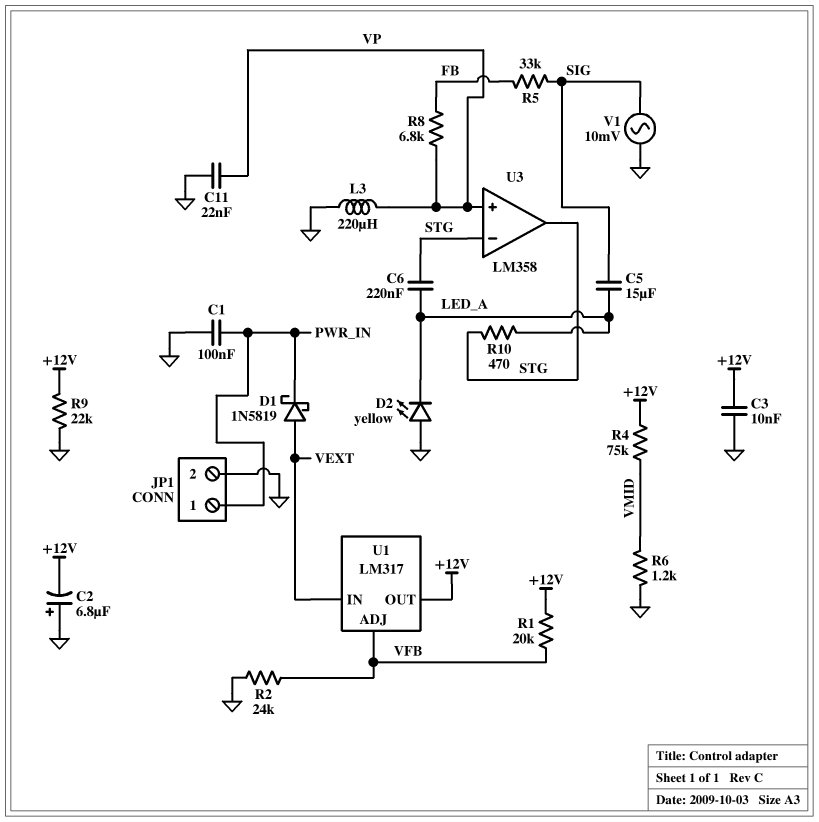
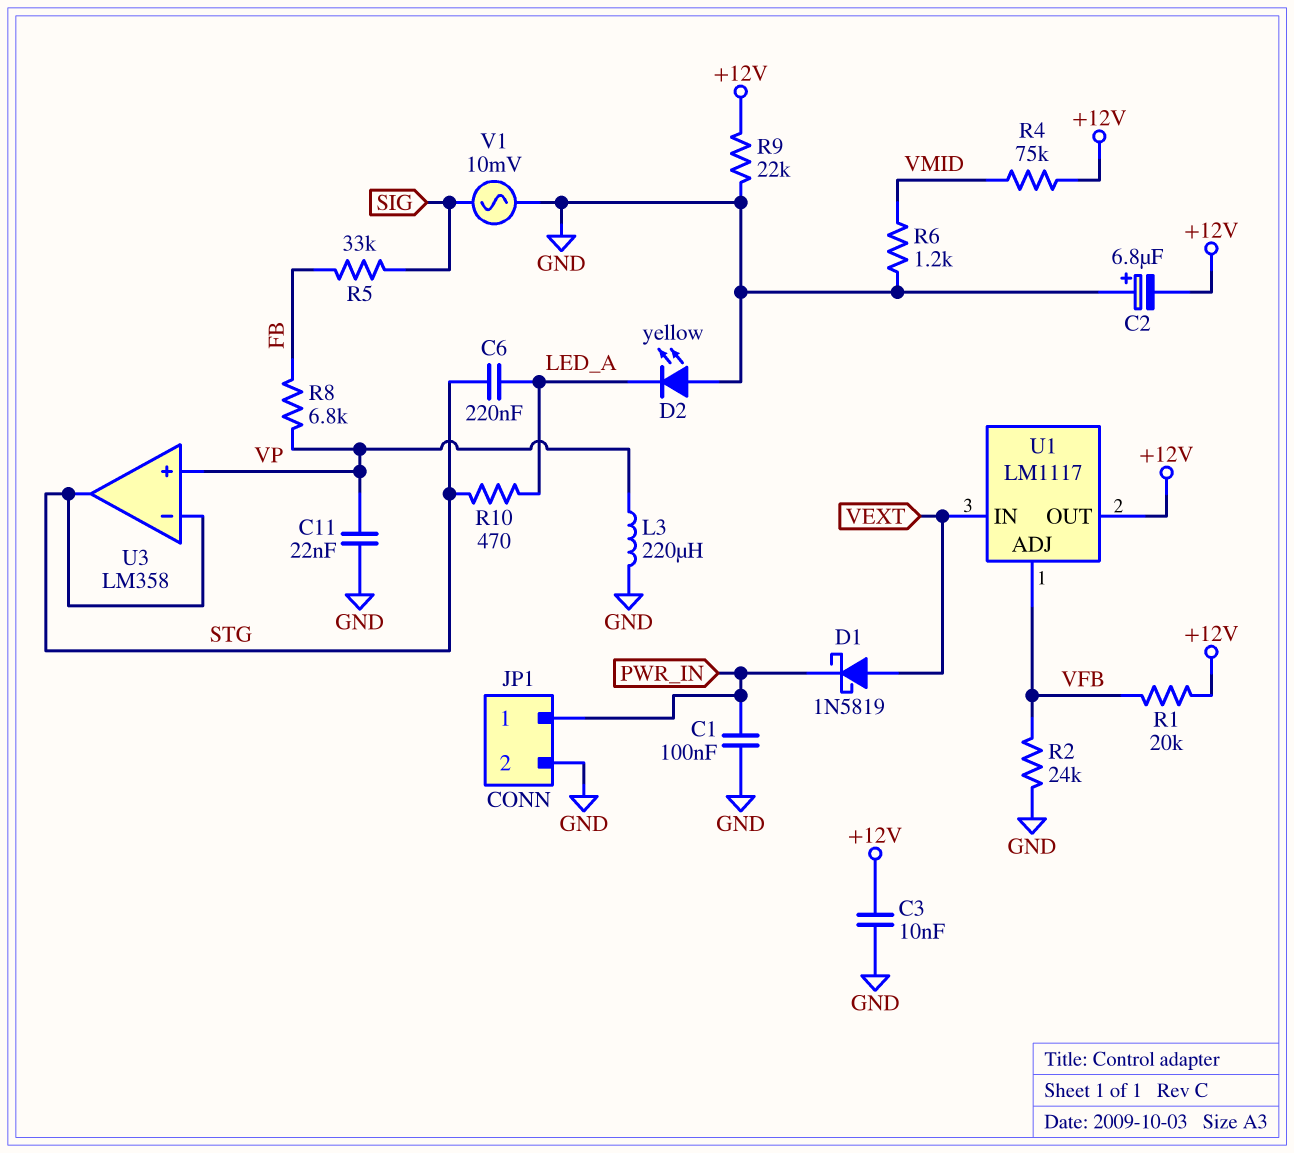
C5: 15uF (LED_A, SIG) -> none
U1: LM317 -> LM1117

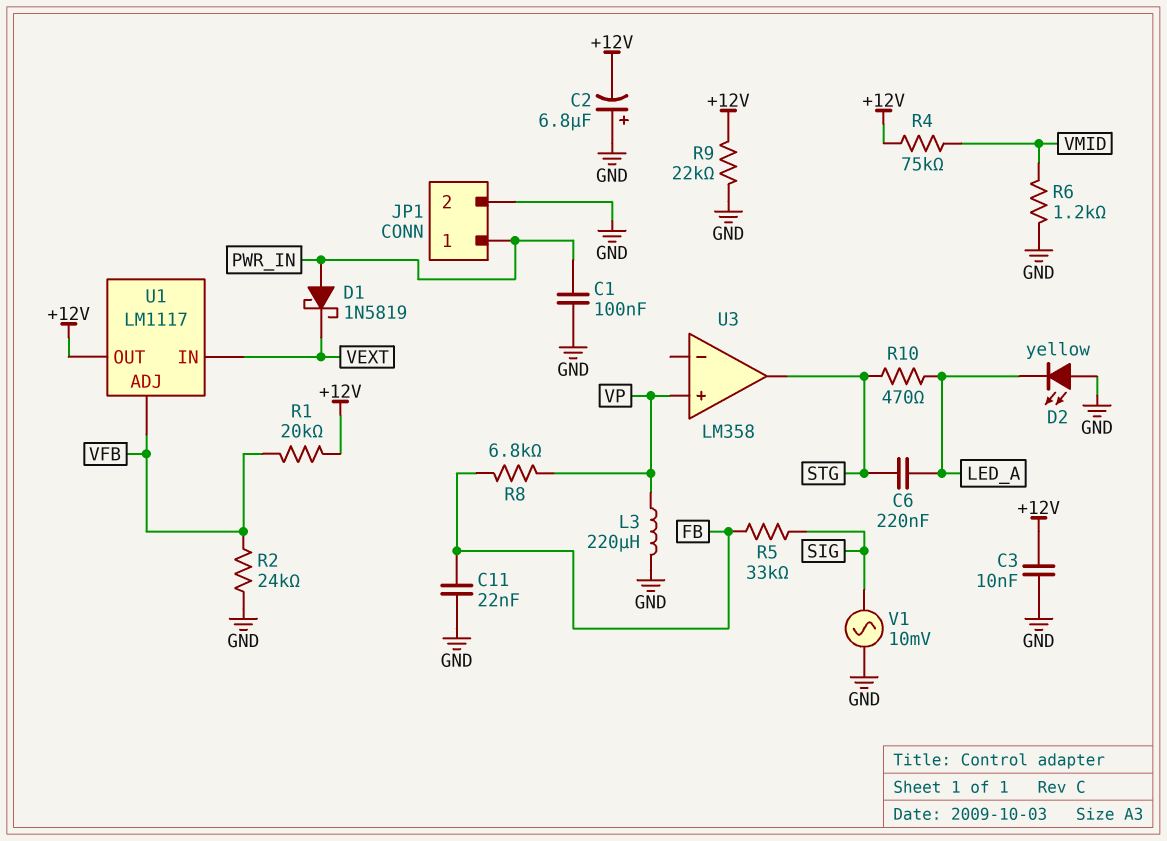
C11: 22nF (GND, VP) -> 22nF (FB, GND)
D1: schottky 1N5819 (A VEXT, K PWR_IN) -> schottky 1N5819 (A PWR_IN, K VEXT)
U3 pin in-: STG -> none

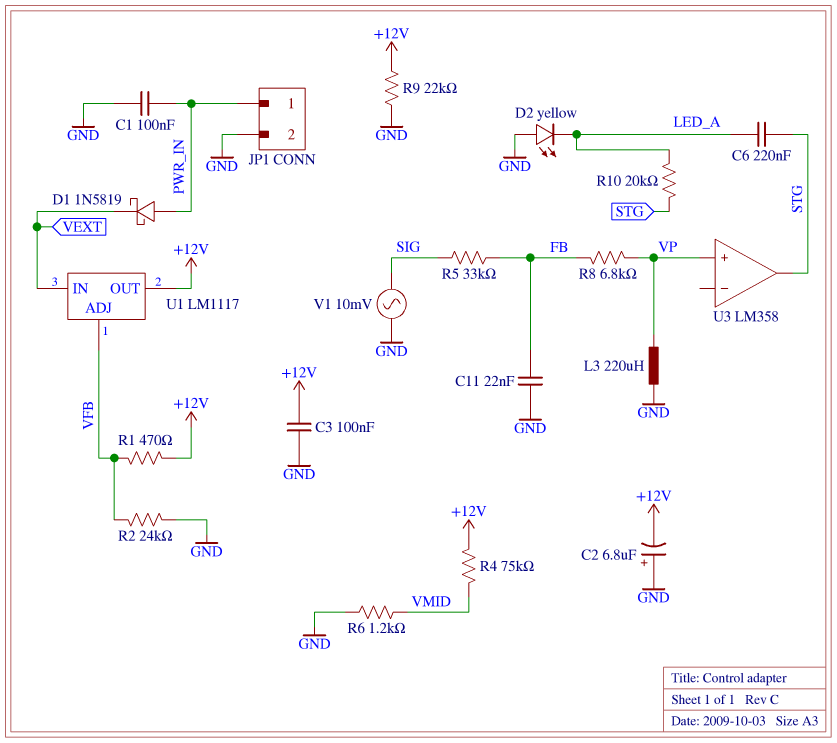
C3: 10nF (+12V, GND) -> 100nF (+12V, GND)
R1: 20k (+12V, VFB) -> 470 (+12V, VFB)
R10: 470 (LED_A, STG) -> 20k (LED_A, STG)

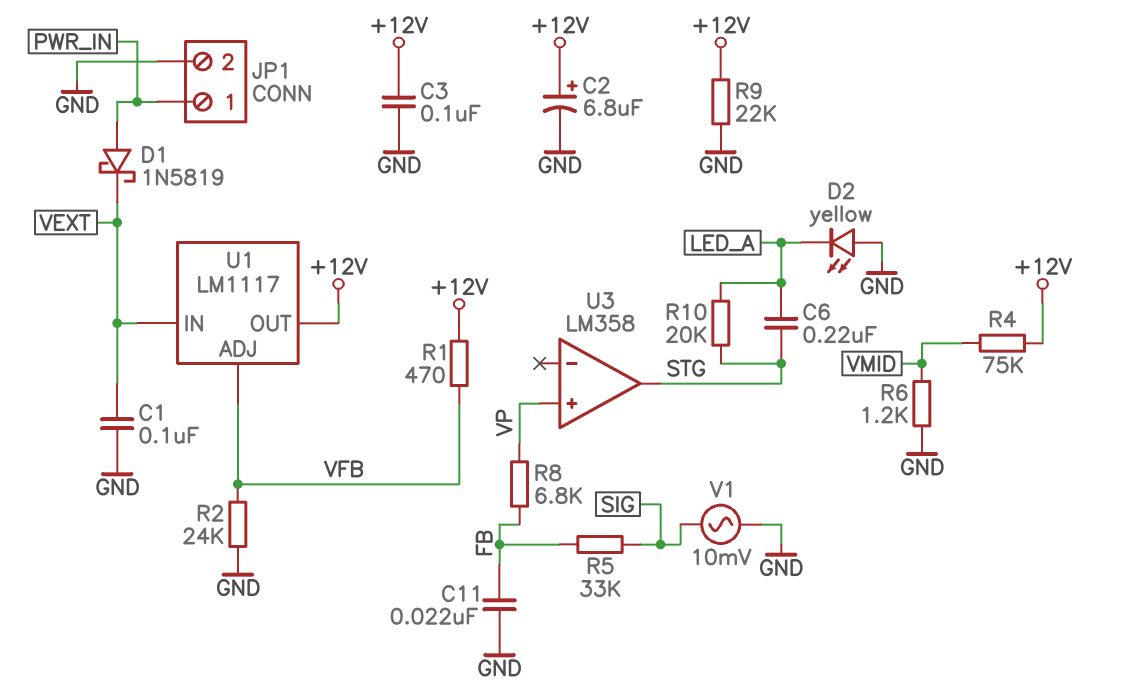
C1: 100nF (GND, PWR_IN) -> 100nF (GND, VEXT)
C2: 6.8uF (plus GND, minus +12V) -> 6.8uF (plus +12V, minus GND)
L3: 220uH (GND, VP) -> none

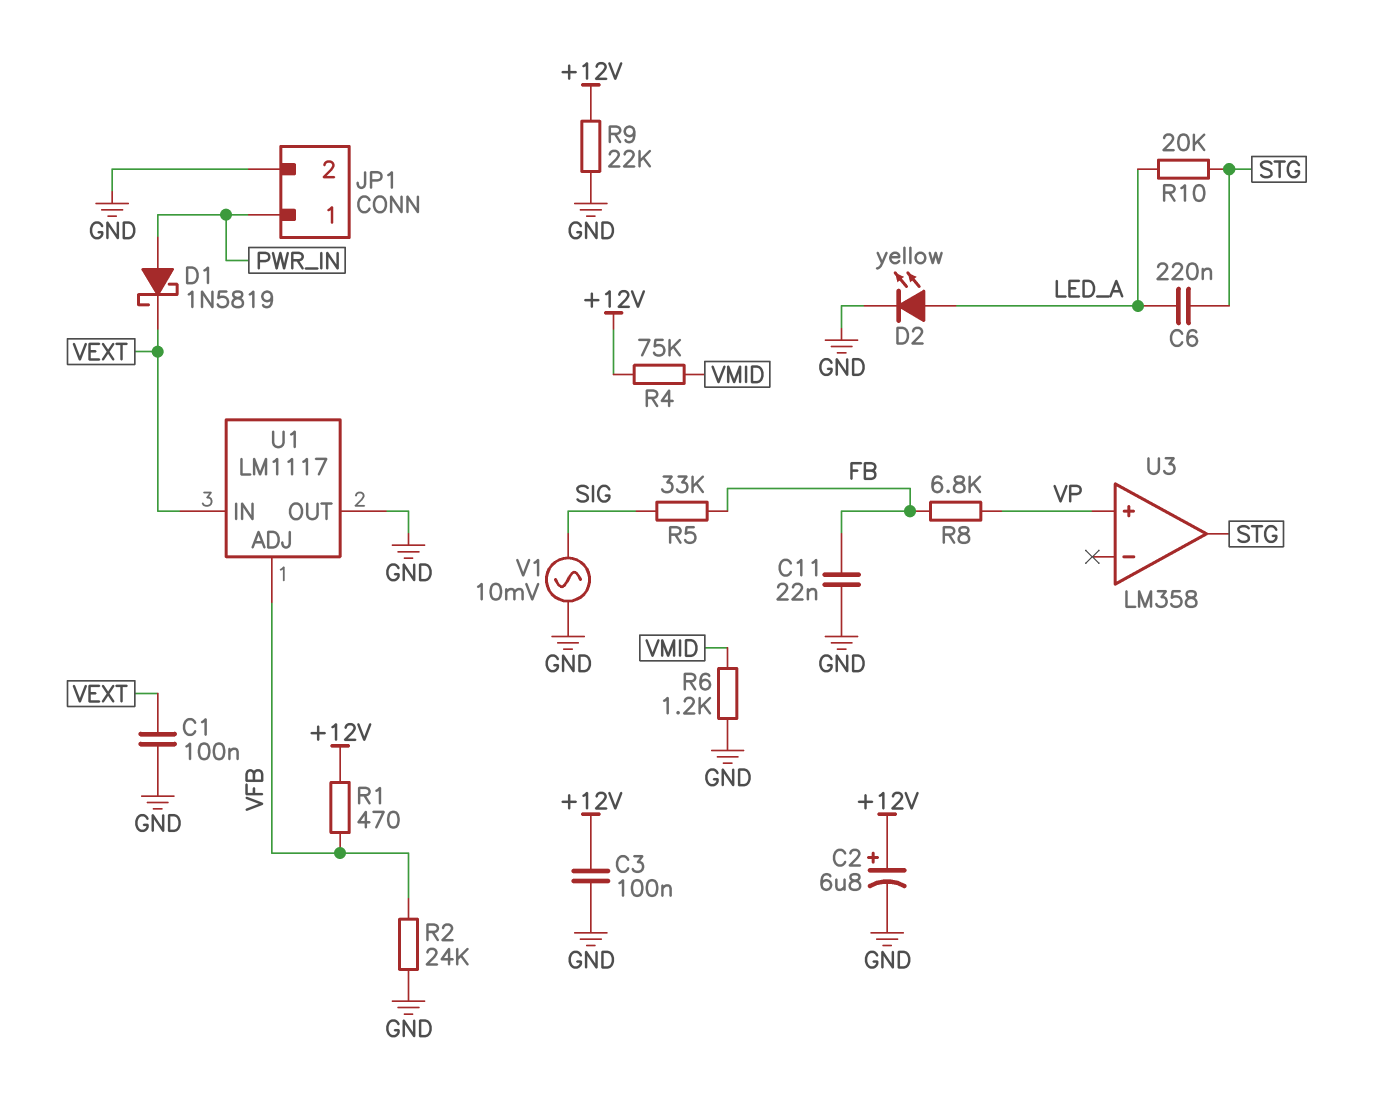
D2: LED yellow (A GND, K LED_A) -> LED yellow (A LED_A, K GND)
U1 pin OUT: +12V -> GND

